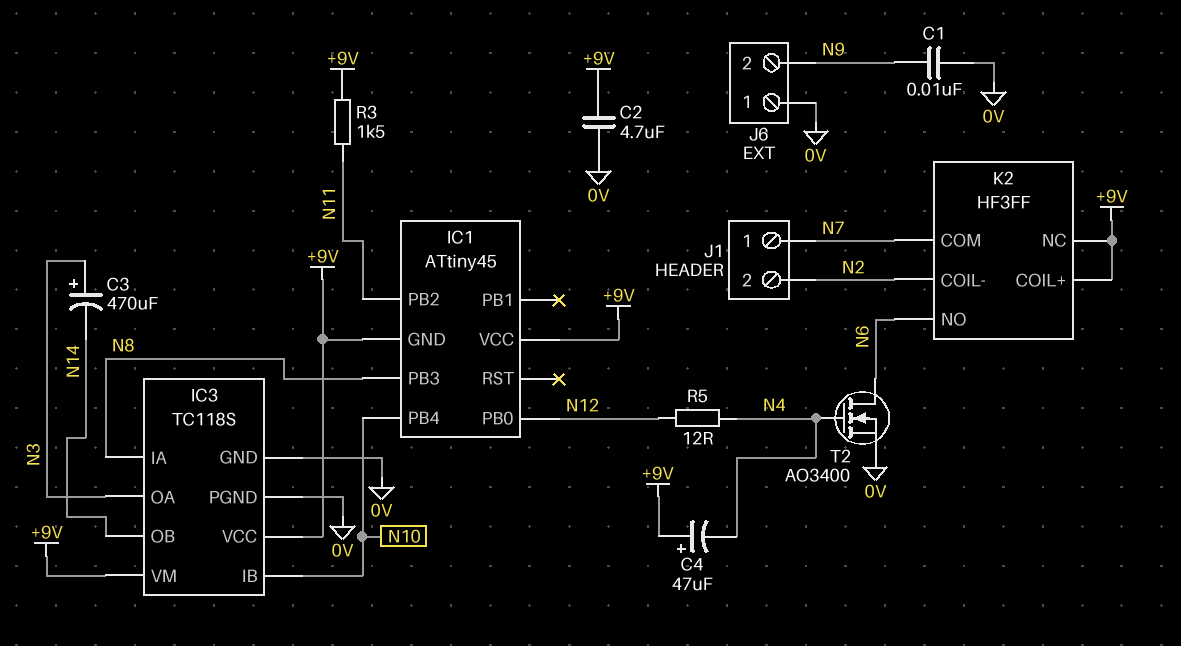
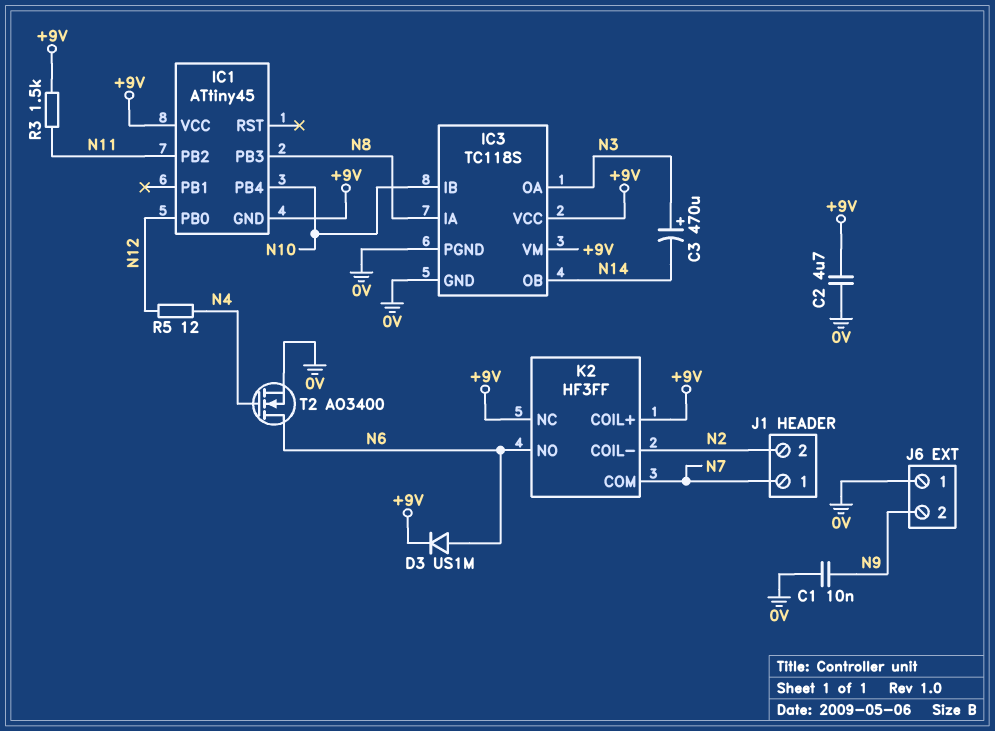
C4: 47uF (plus +9V, minus N4) -> none
D3: none -> diode US1M (A N6, K +9V)

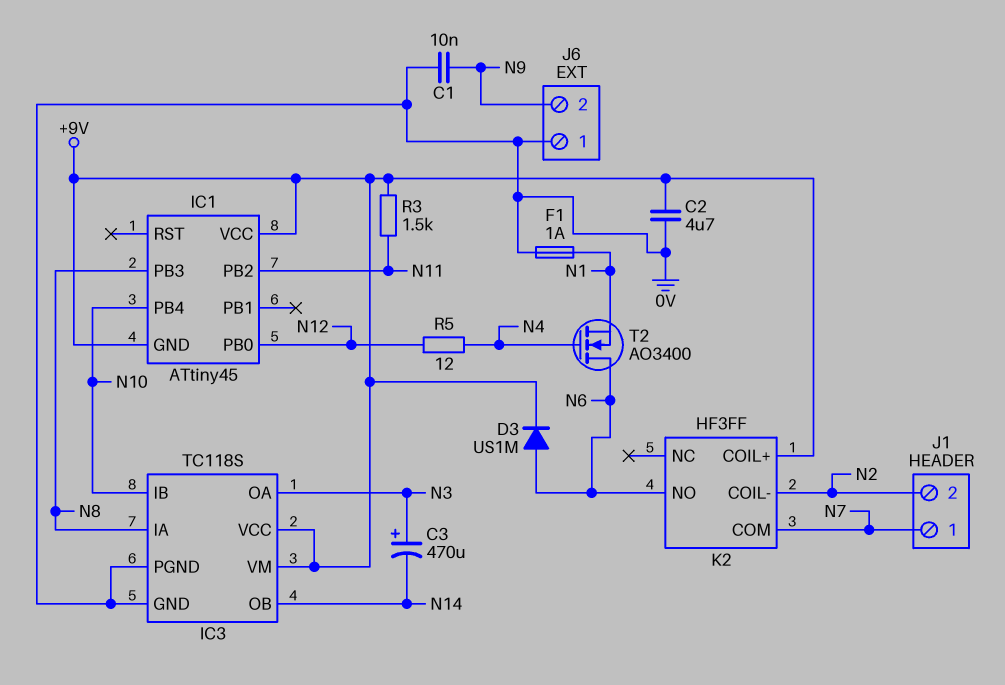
F1: none -> 1A (0V, N1)
K2 pin NC: +9V -> none
T2: NMOS AO3400 (G N4, D N6, S 0V) -> NMOS AO3400 (G N4, D N6, S N1)

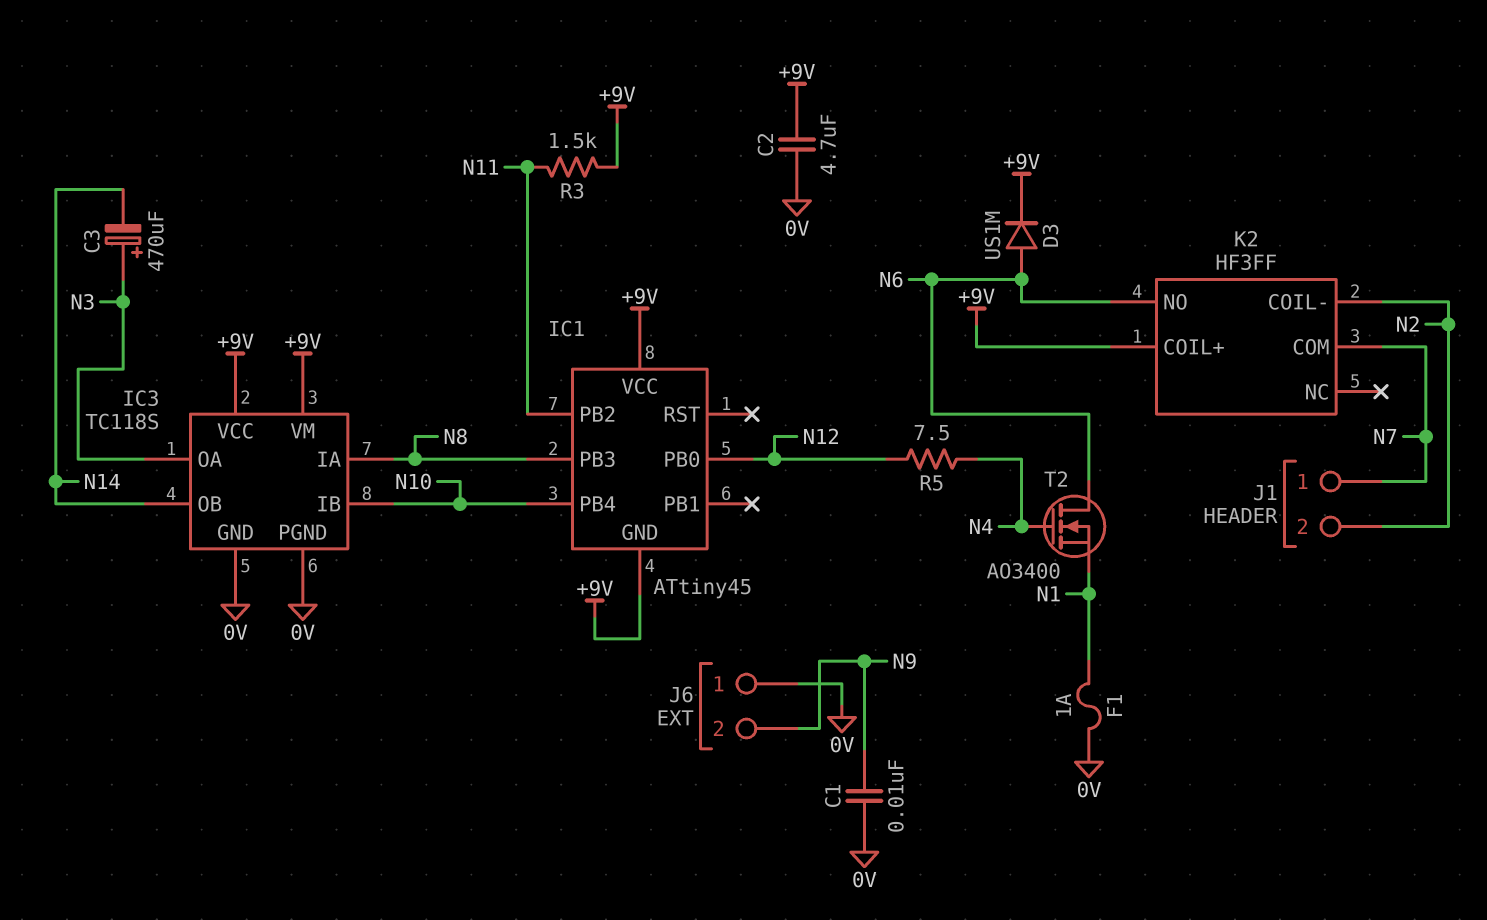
R5: 12 (N4, N12) -> 7.5 (N4, N12)

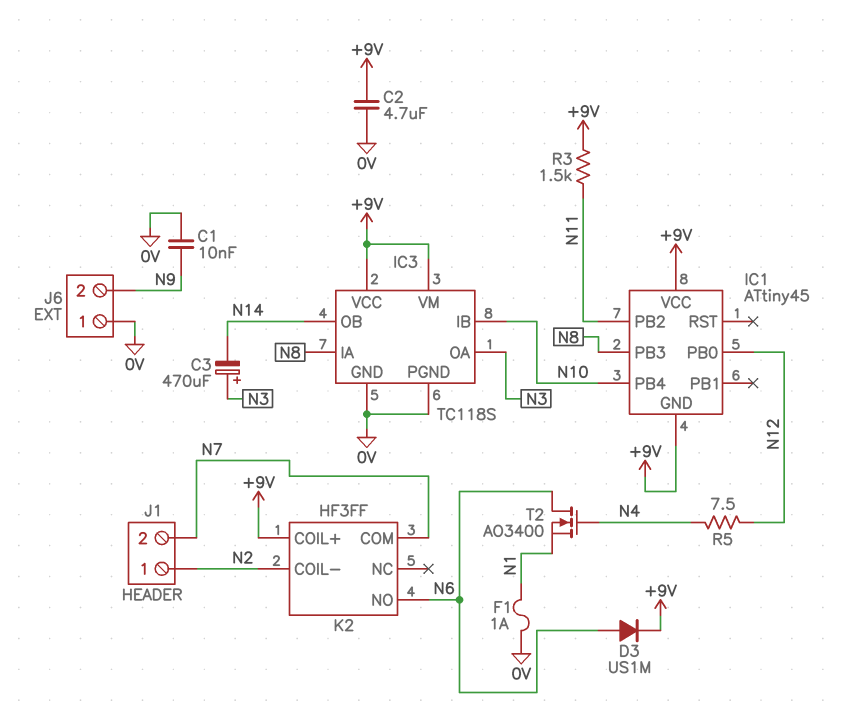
J1 pin 1: N7 -> N2
J1 pin 2: N2 -> N7

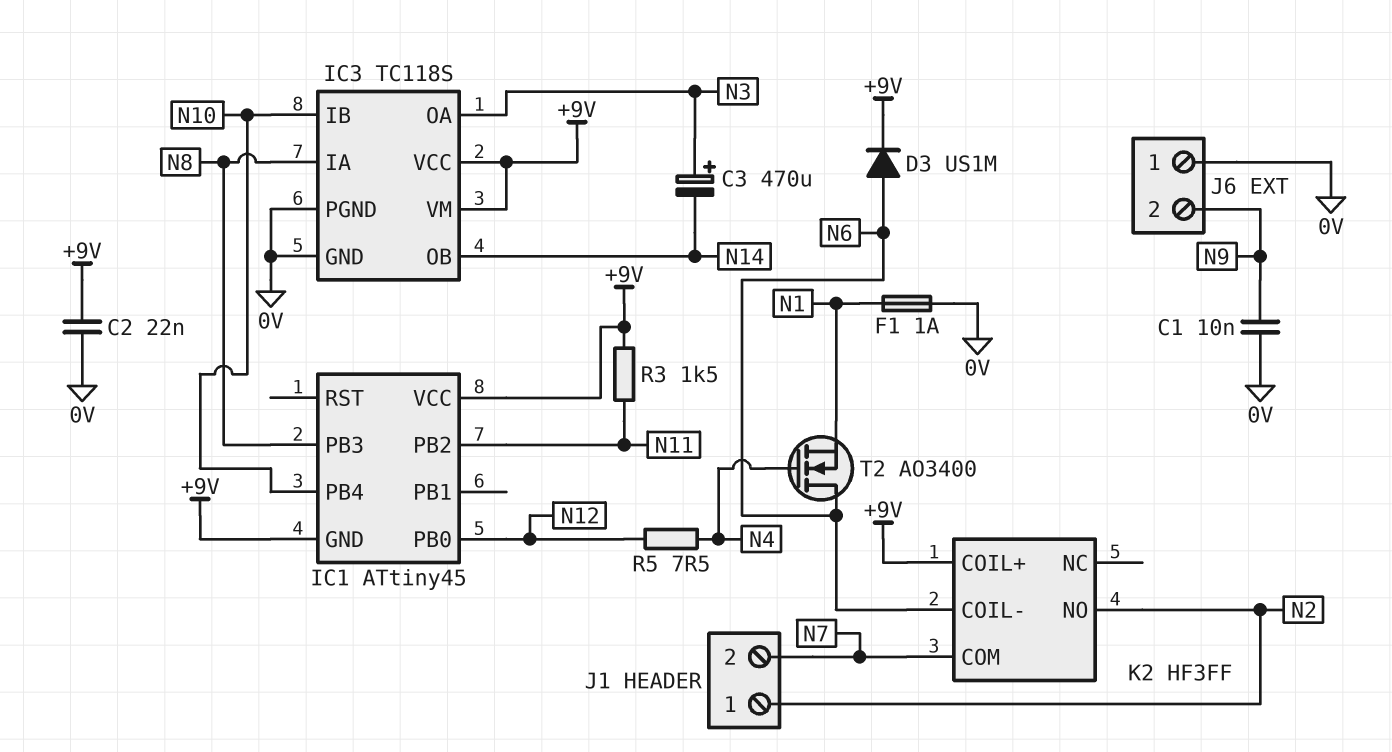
C2: 4.7uF (+9V, 0V) -> 22nF (+9V, 0V)
K2 pin COIL-: N2 -> N6
K2 pin NO: N6 -> N2

